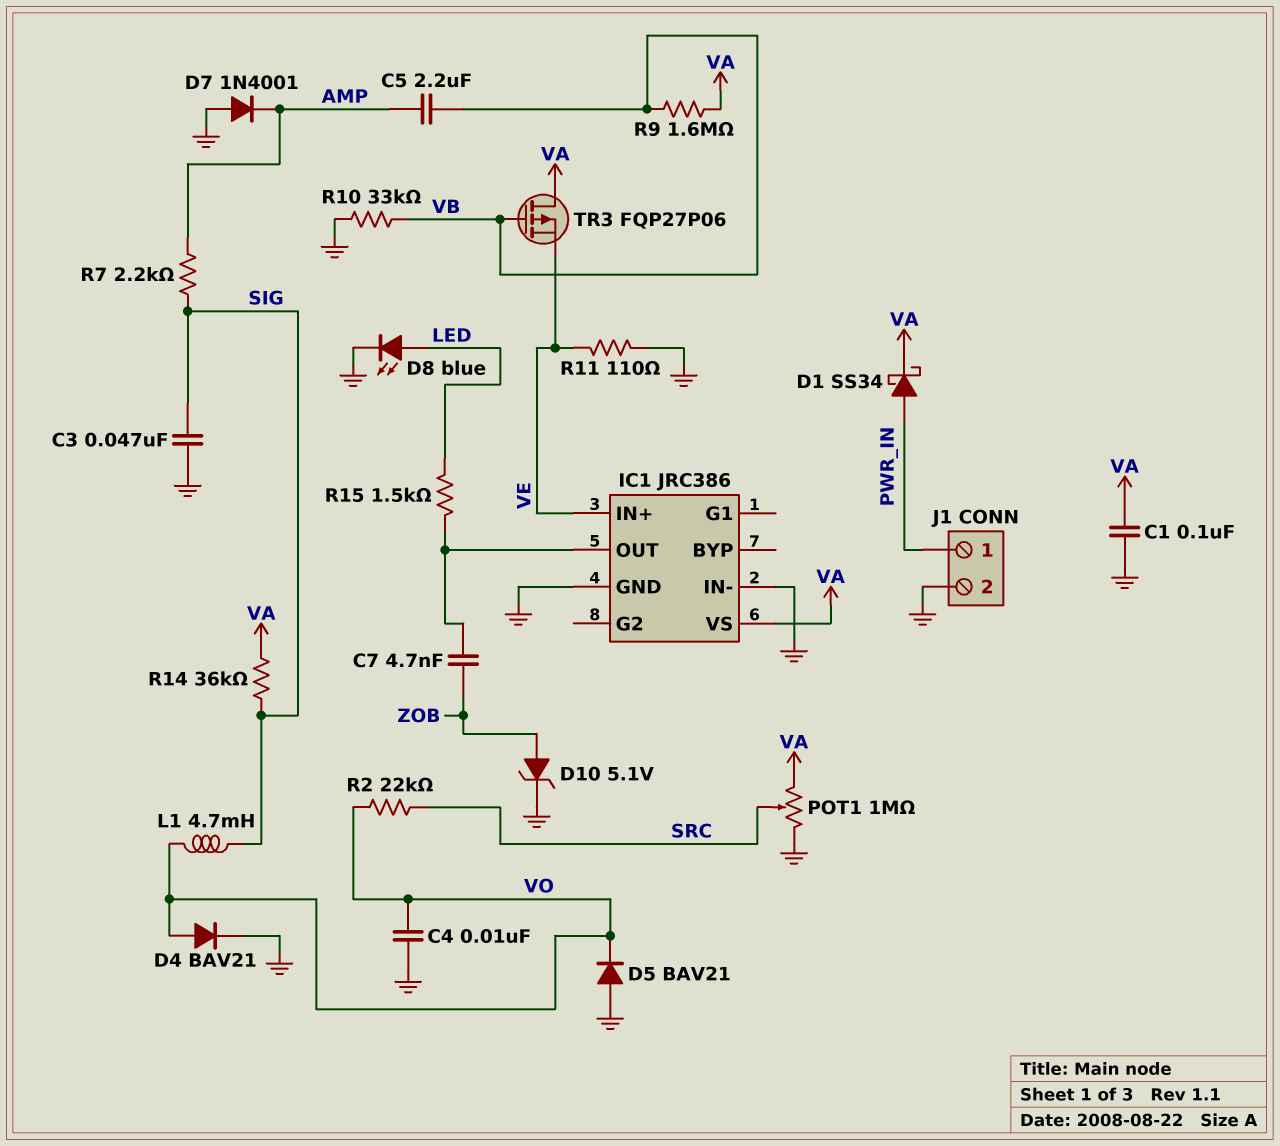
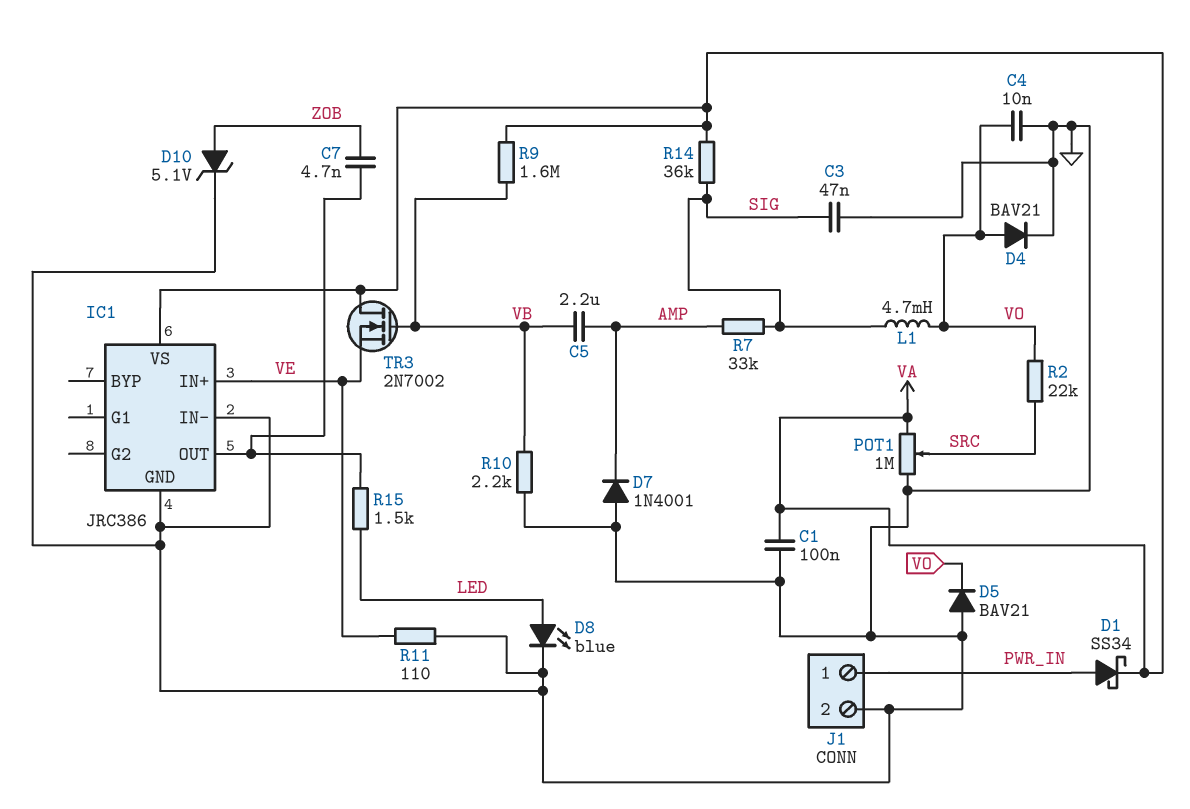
R7: 2.2k (AMP, SIG) -> 33k (AMP, SIG)
R10: 33k (GND, VB) -> 2.2k (GND, VB)
TR3: PMOS FQP27P06 (G VB, D VA, S VE) -> NMOS 2N7002 (G VB, D VA, S VE)

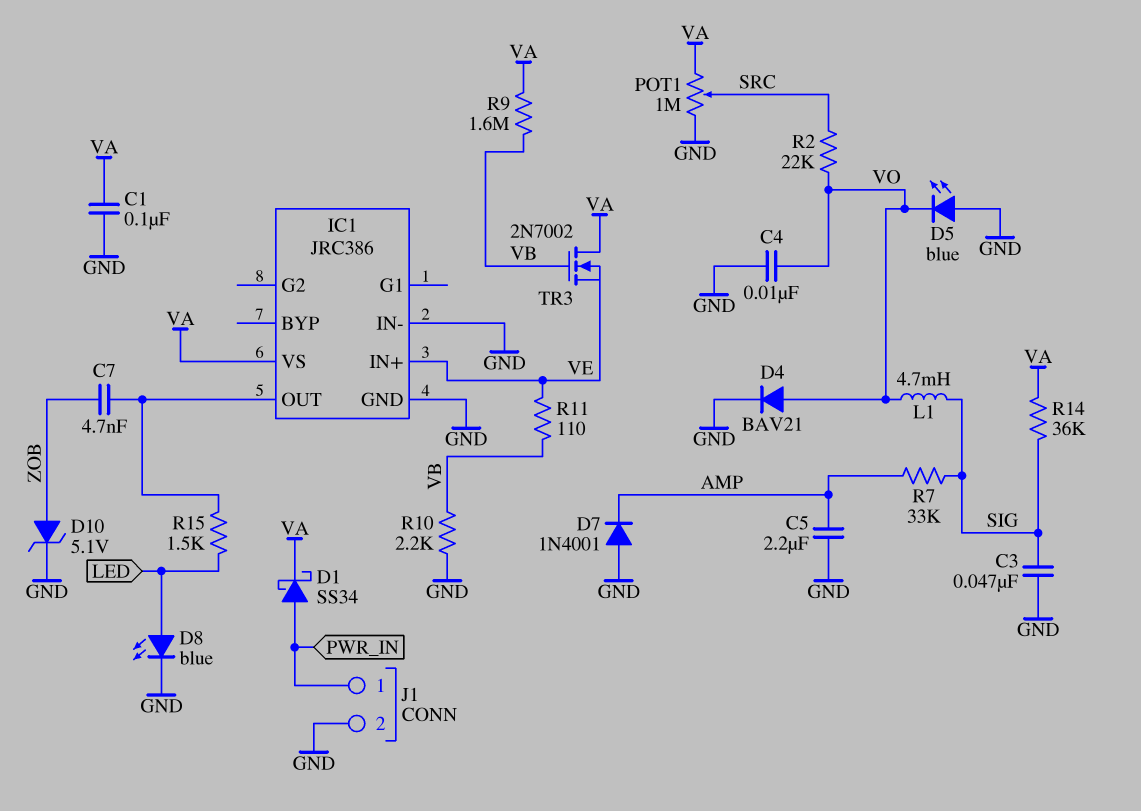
C5: 2.2uF (AMP, VB) -> 2.2uF (AMP, GND)
D5: diode BAV21 (A GND, K VO) -> LED blue (A GND, K VO)
R11: 110 (GND, VE) -> 110 (VB, VE)

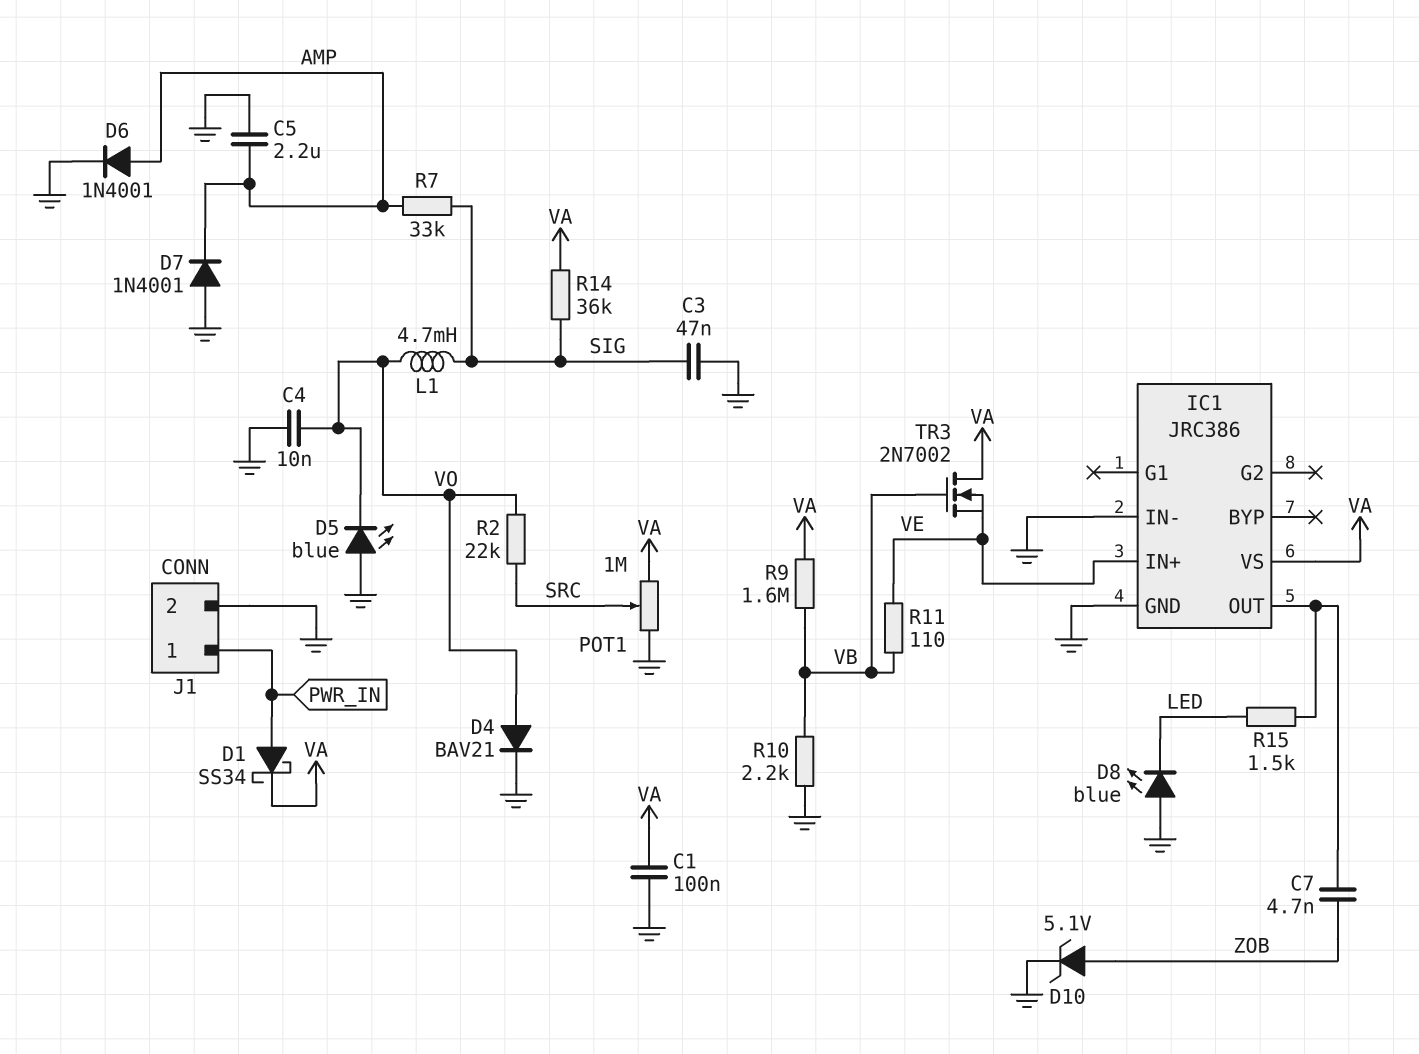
D6: none -> diode 1N4001 (A AMP, K GND)
D8: LED blue (A LED, K GND) -> LED blue (A GND, K LED)

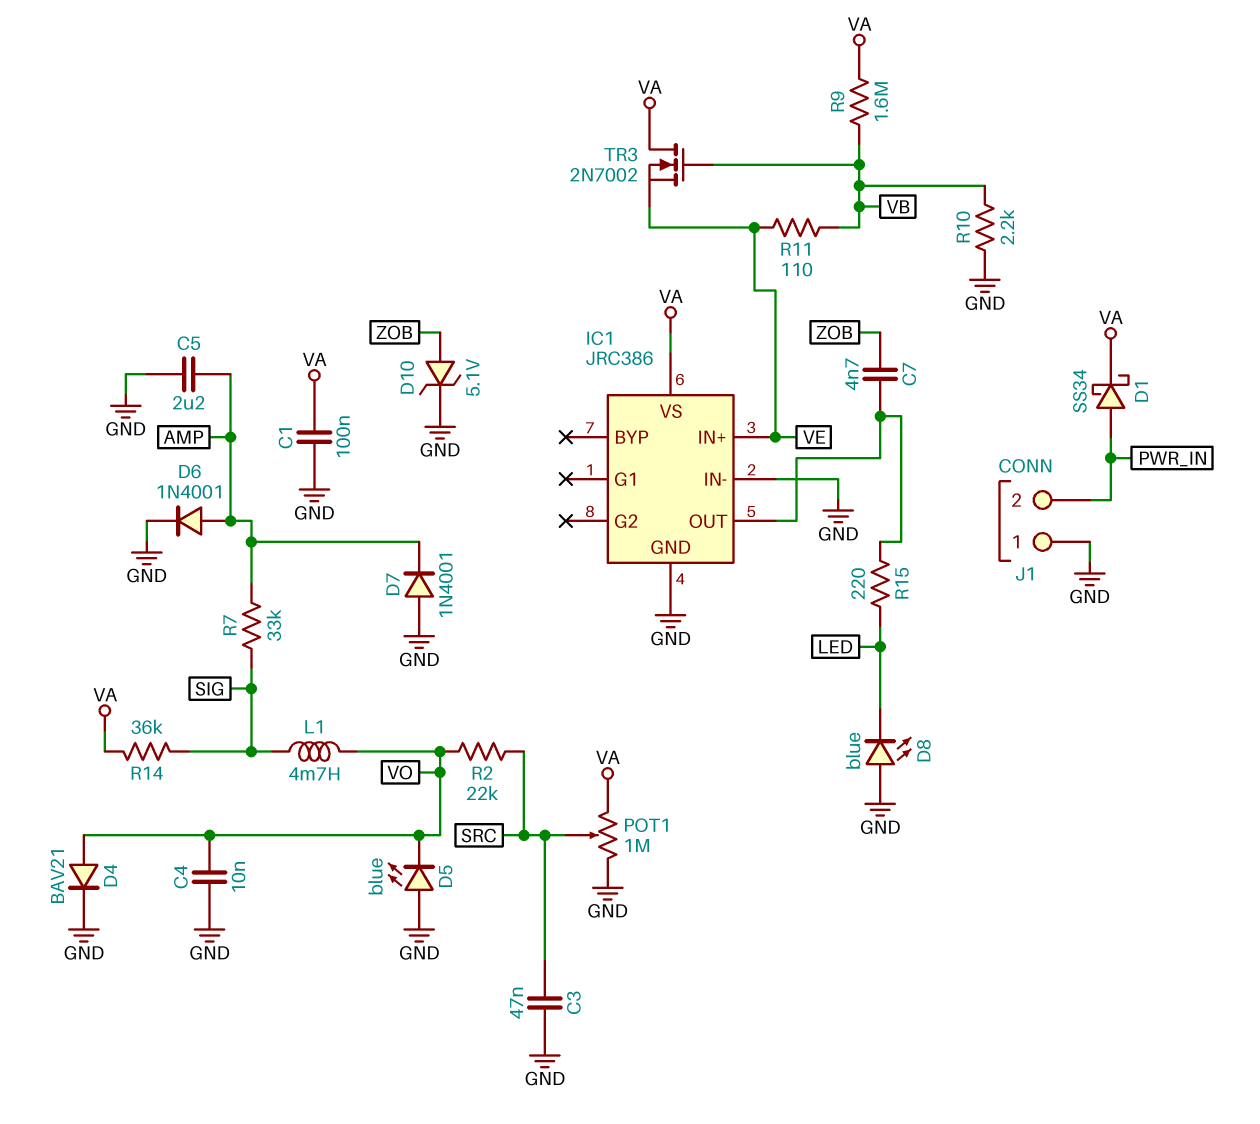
C3: 47nF (GND, SIG) -> 47nF (GND, SRC)
J1 pin 1: PWR_IN -> GND
J1 pin 2: GND -> PWR_IN
R15: 1.5k (IC1/OUT, LED) -> 220 (IC1/OUT, LED)

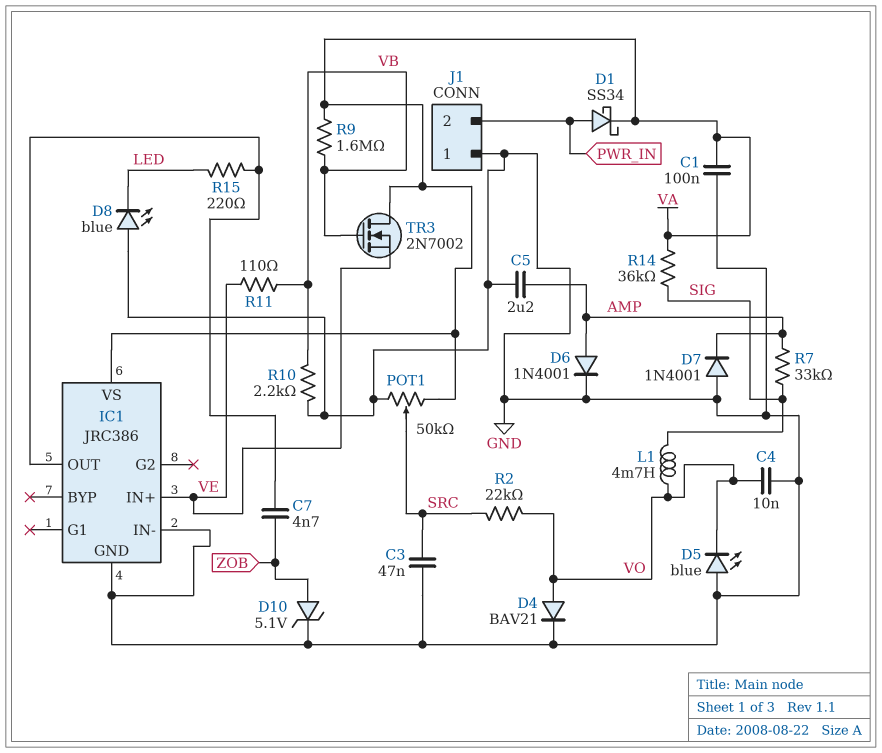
POT1: 1M (GND, VA, wiper SRC) -> 50k (GND, VA, wiper SRC)

